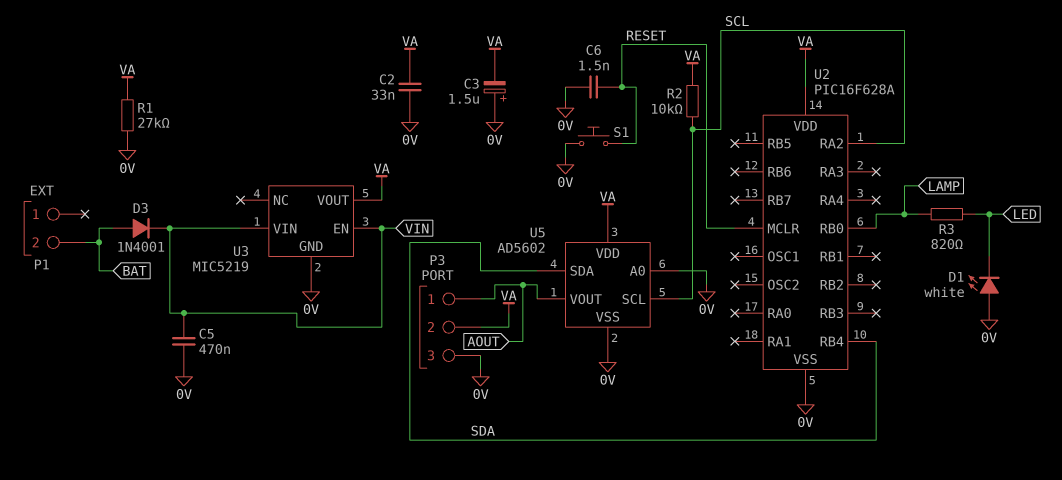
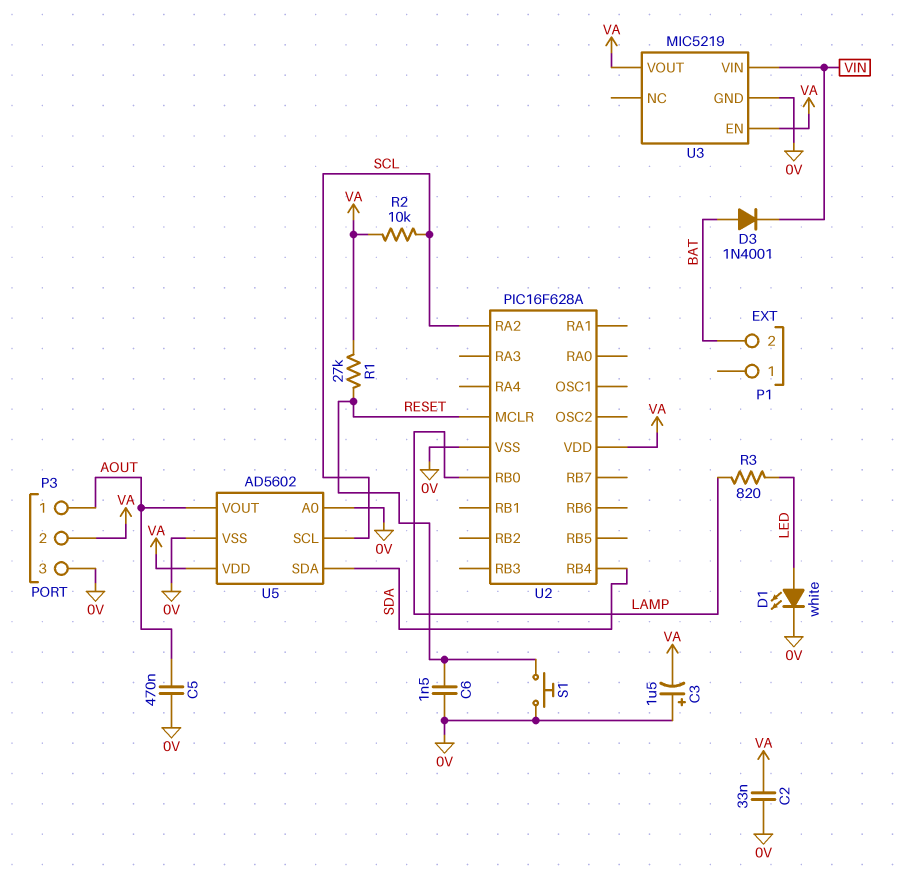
C5: 470nF (0V, VIN) -> 470nF (0V, AOUT)
D1: LED white (A 0V, K LED) -> LED white (A LED, K 0V)
R1: 27k (0V, VA) -> 27k (RESET, VA)
U3 pin EN: VIN -> VA

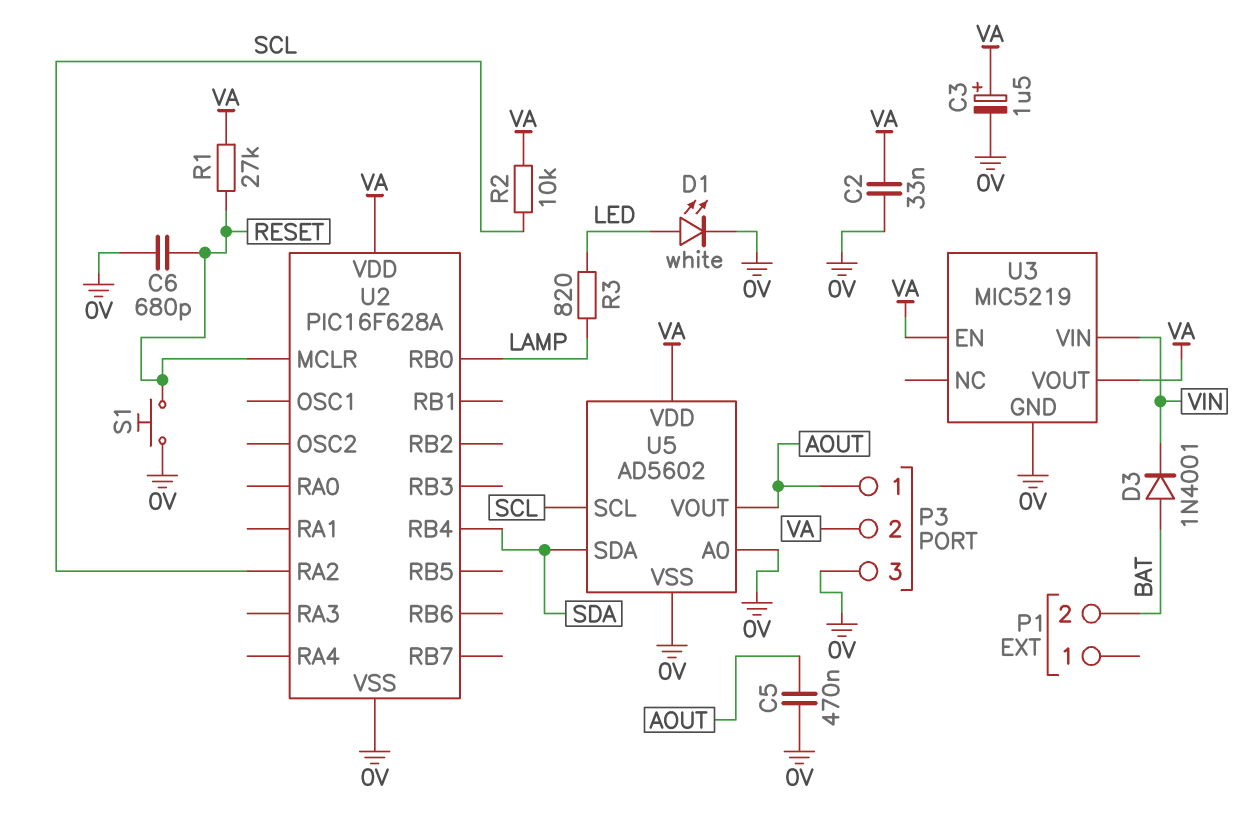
C3: 1.5uF (plus 0V, minus VA) -> 1.5uF (plus VA, minus 0V)
C6: 1.5nF (0V, RESET) -> 680pF (0V, RESET)

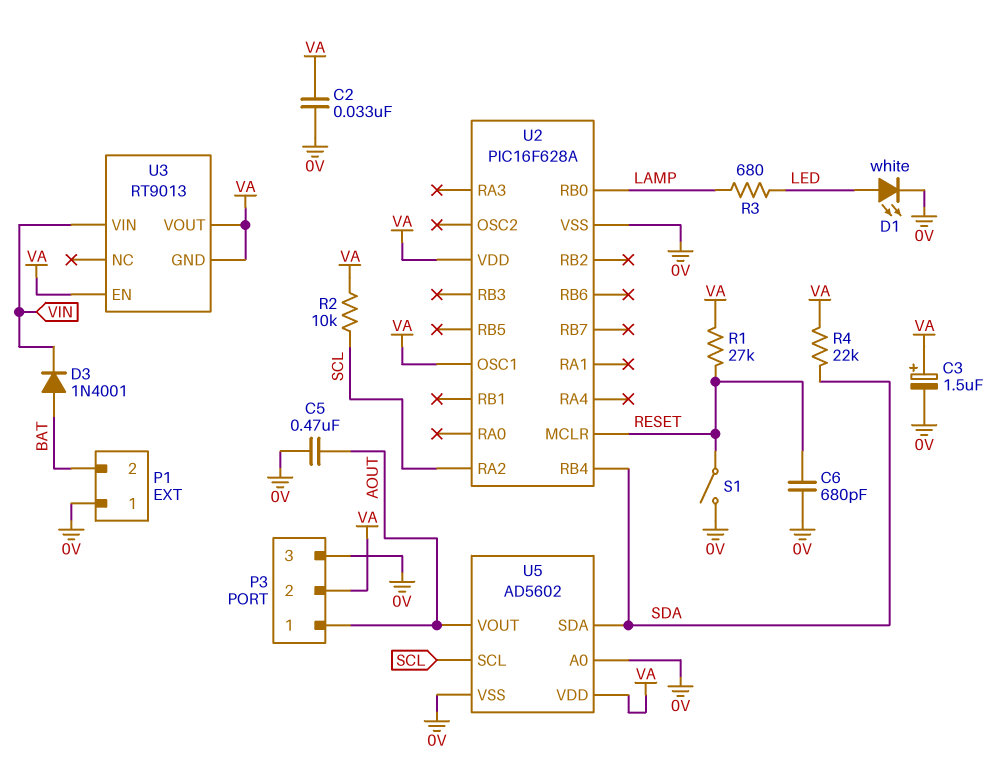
P1 pin 1: none -> 0V
R3: 820 (LAMP, LED) -> 680 (LAMP, LED)
R4: none -> 22k (SDA, VA)
S1: button (0V, RESET) -> switch (0V, RESET)
U2 pin OSC1: none -> VA
U3: MIC5219 -> RT9013
U3 pin GND: 0V -> VA

